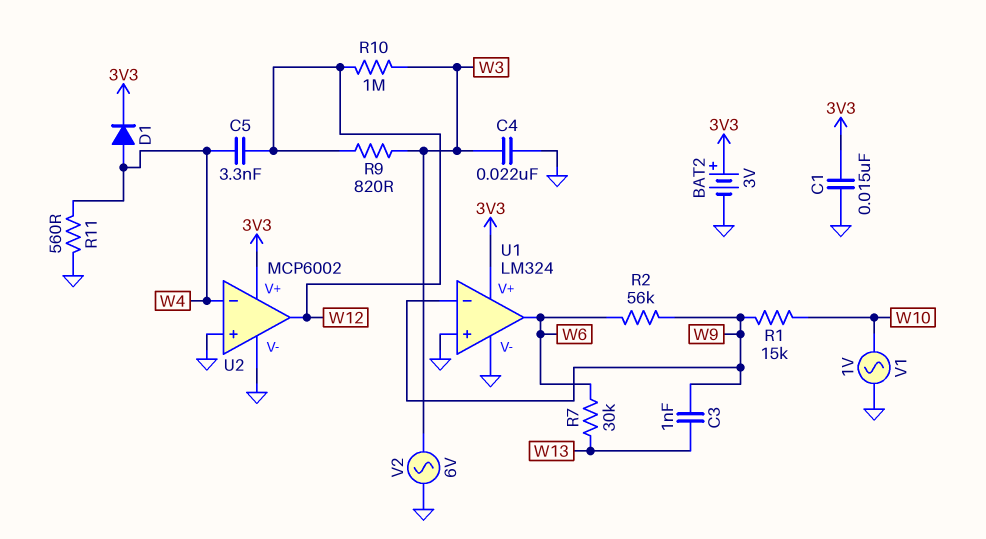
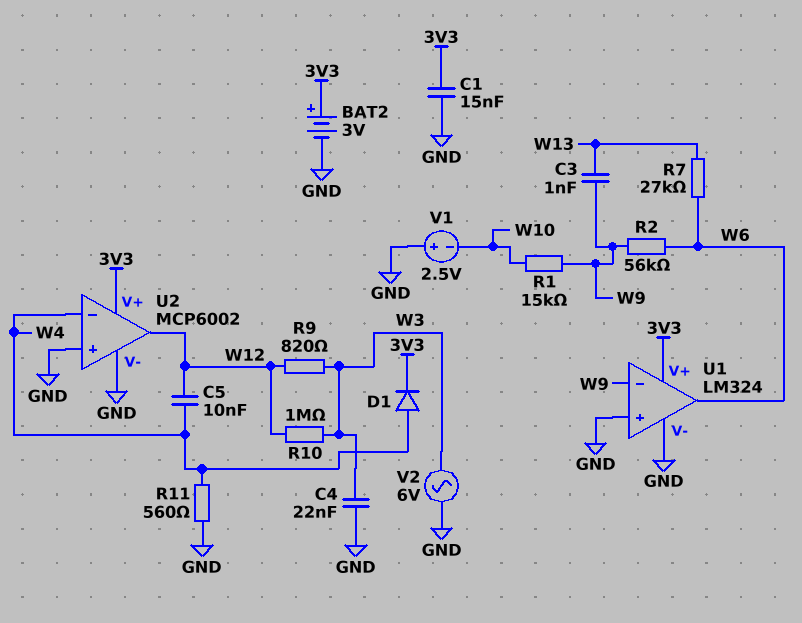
C5: 3.3nF (W4, W12) -> 10nF (W4, W12)
R7: 30k (W6, W13) -> 27k (W6, W13)
V1: AC 1V (GND, W10) -> 2.5V (plus GND, minus W10)

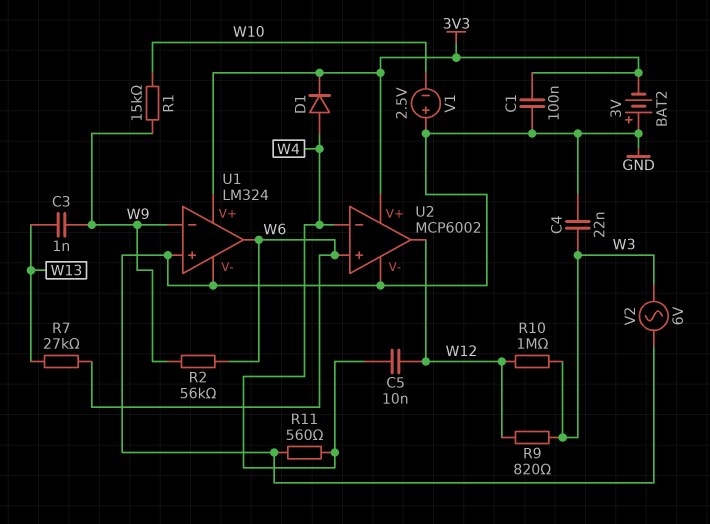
BAT2: 3V (plus 3V3, minus GND) -> 3V (plus GND, minus 3V3)
C1: 15nF (3V3, GND) -> 100nF (3V3, GND)
U2 pin in+: GND -> W6

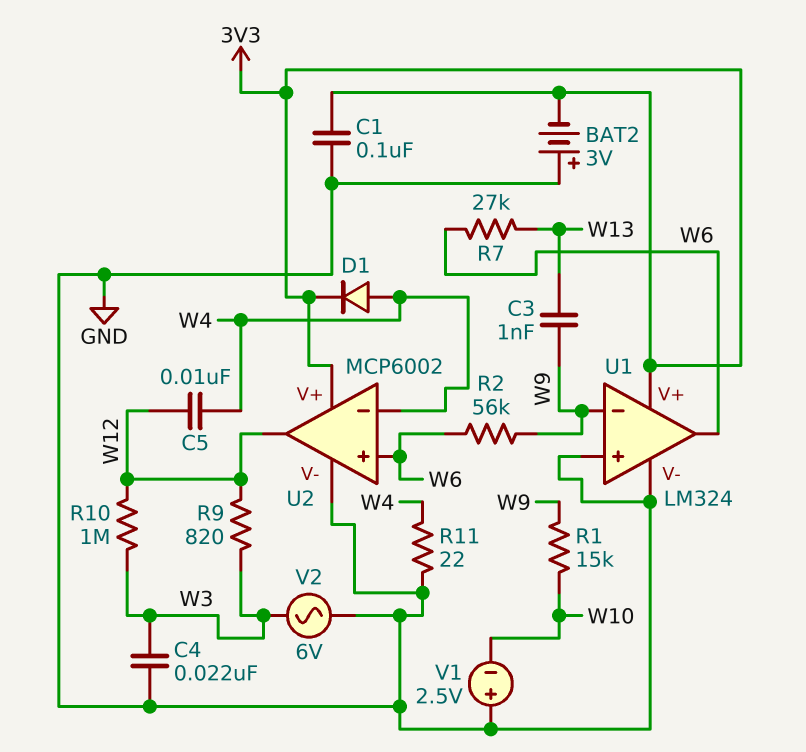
R11: 560 (GND, W4) -> 22 (GND, W4)

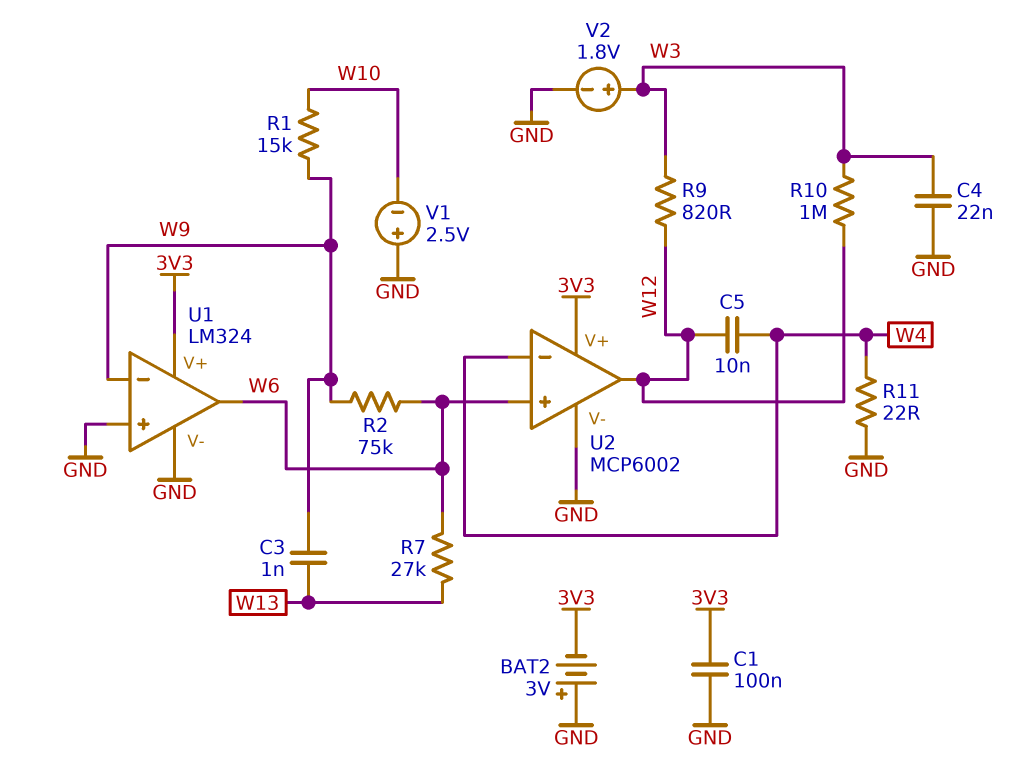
D1: diode (A W4, K 3V3) -> none
R2: 56k (W6, W9) -> 75k (W6, W9)
V2: AC 6V (GND, W3) -> 1.8V (plus W3, minus GND)

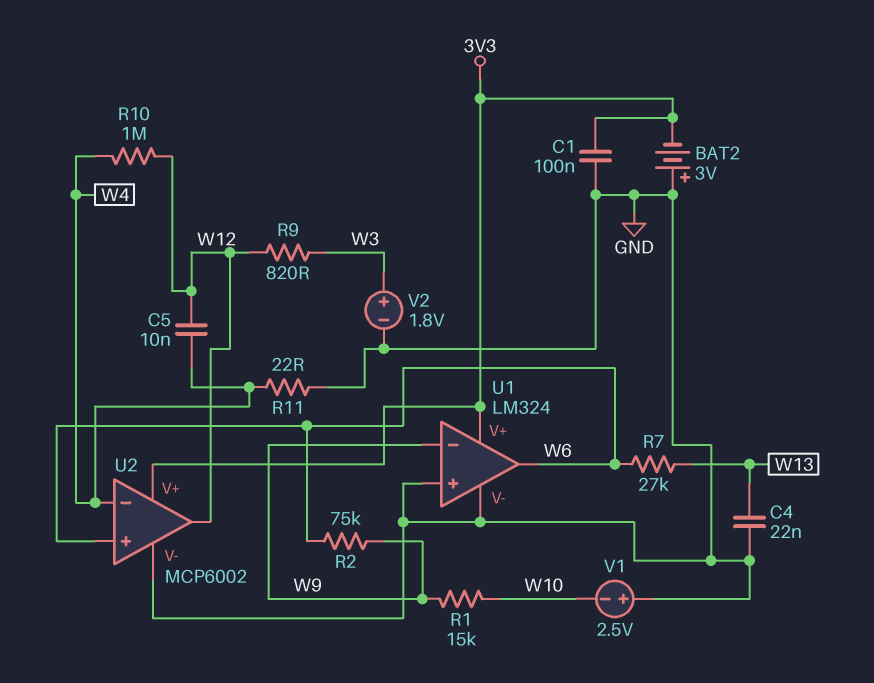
C3: 1nF (W9, W13) -> none
C4: 22nF (GND, W3) -> 22nF (GND, W13)
R10: 1M (W3, W12) -> 1M (W4, W12)

